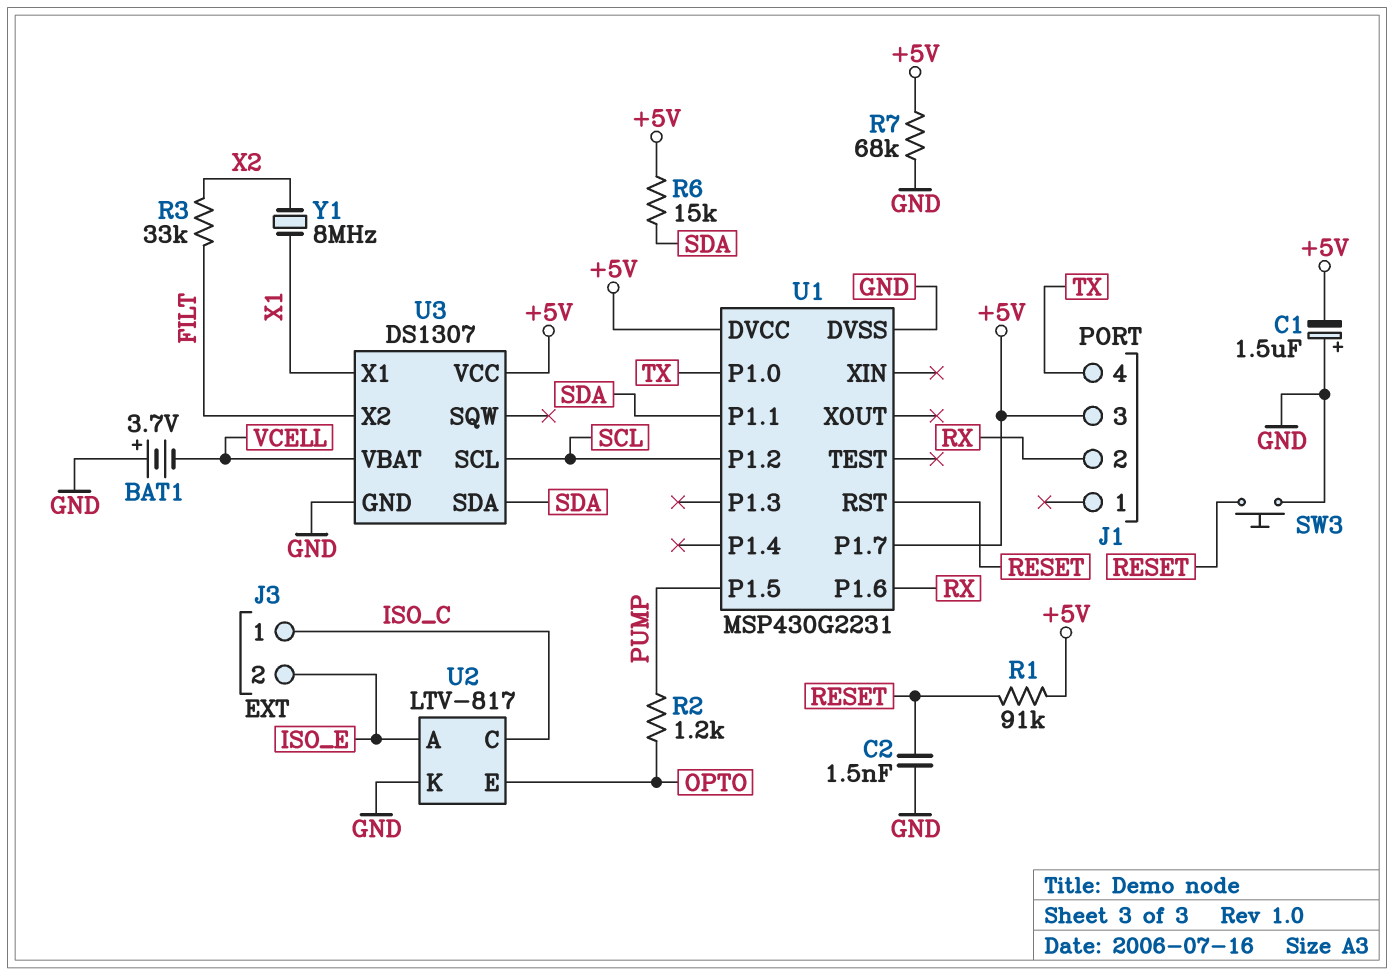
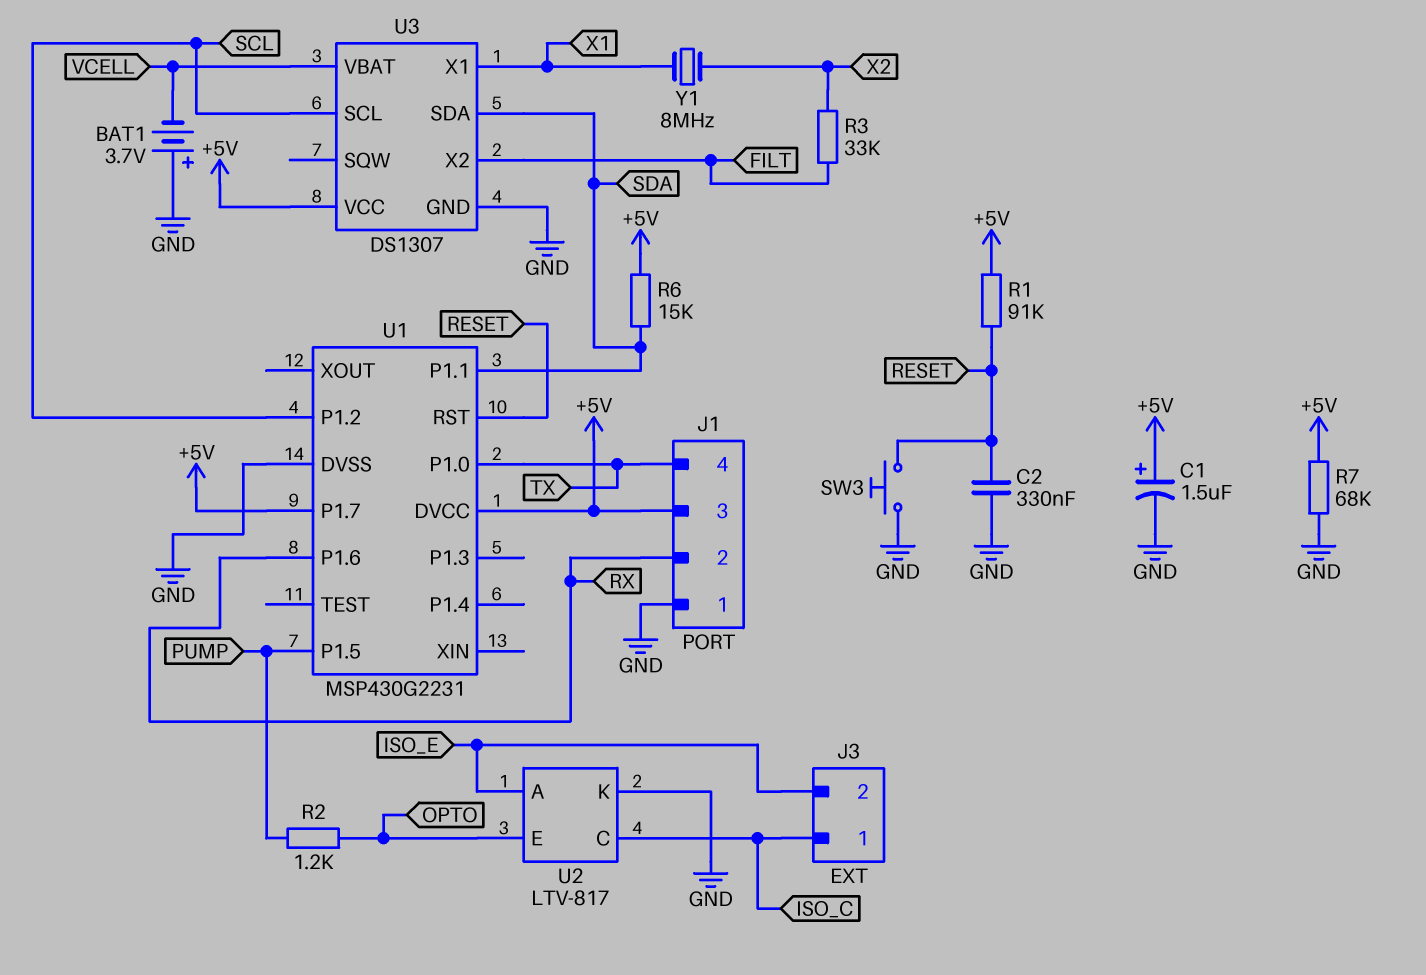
C1: 1.5uF (plus GND, minus +5V) -> 1.5uF (plus +5V, minus GND)
C2: 1.5nF (GND, RESET) -> 330nF (GND, RESET)
J1 pin 1: none -> GND

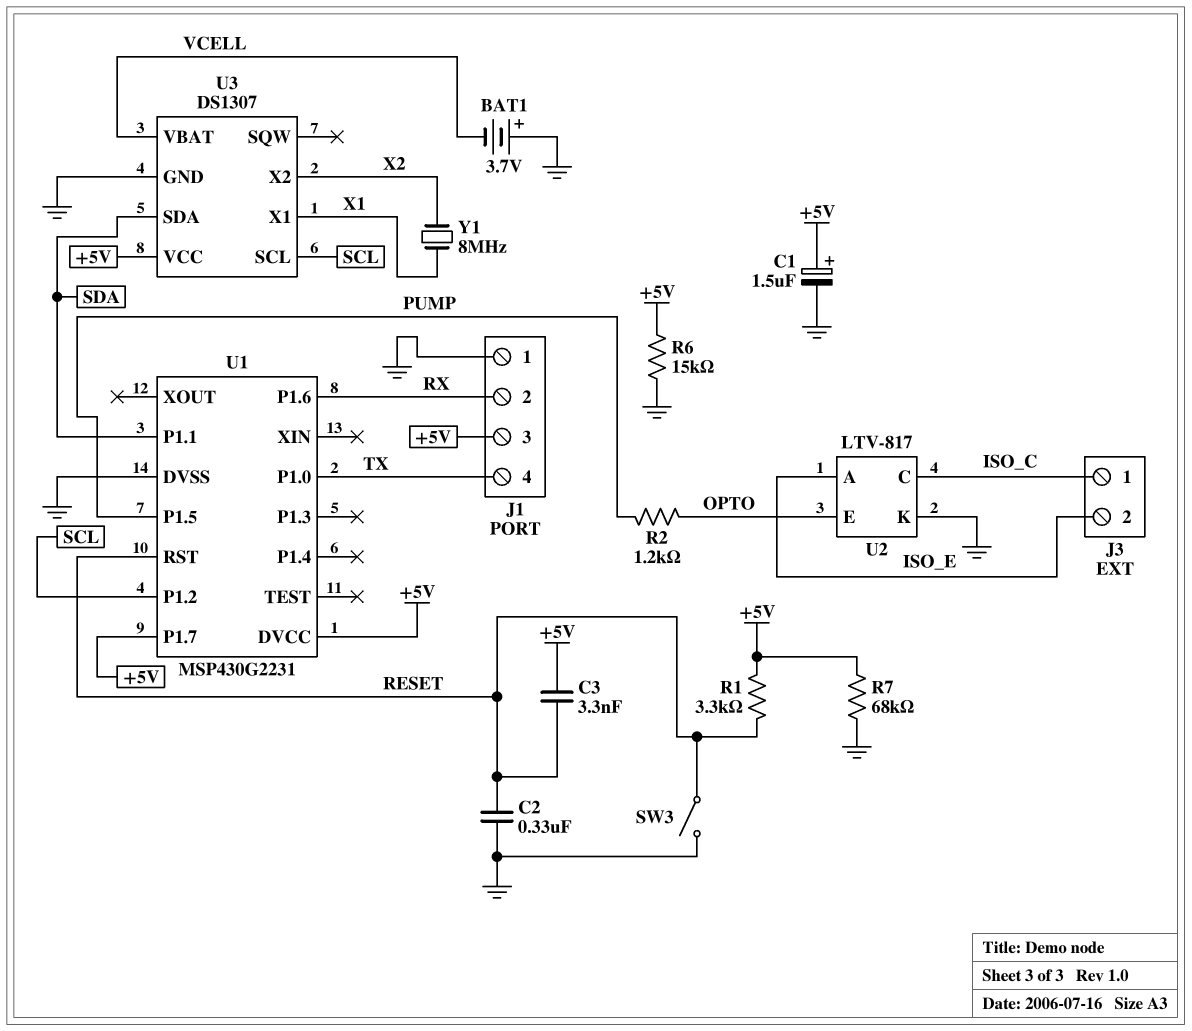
C3: none -> 3.3nF (+5V, RESET)
R1: 91k (+5V, RESET) -> 3.3k (+5V, RESET)
R3: 33k (FILT, X2) -> none
R6: 15k (+5V, SDA) -> 15k (+5V, GND)
SW3: button (GND, RESET) -> switch (GND, RESET)
U3 pin X2: FILT -> X2

